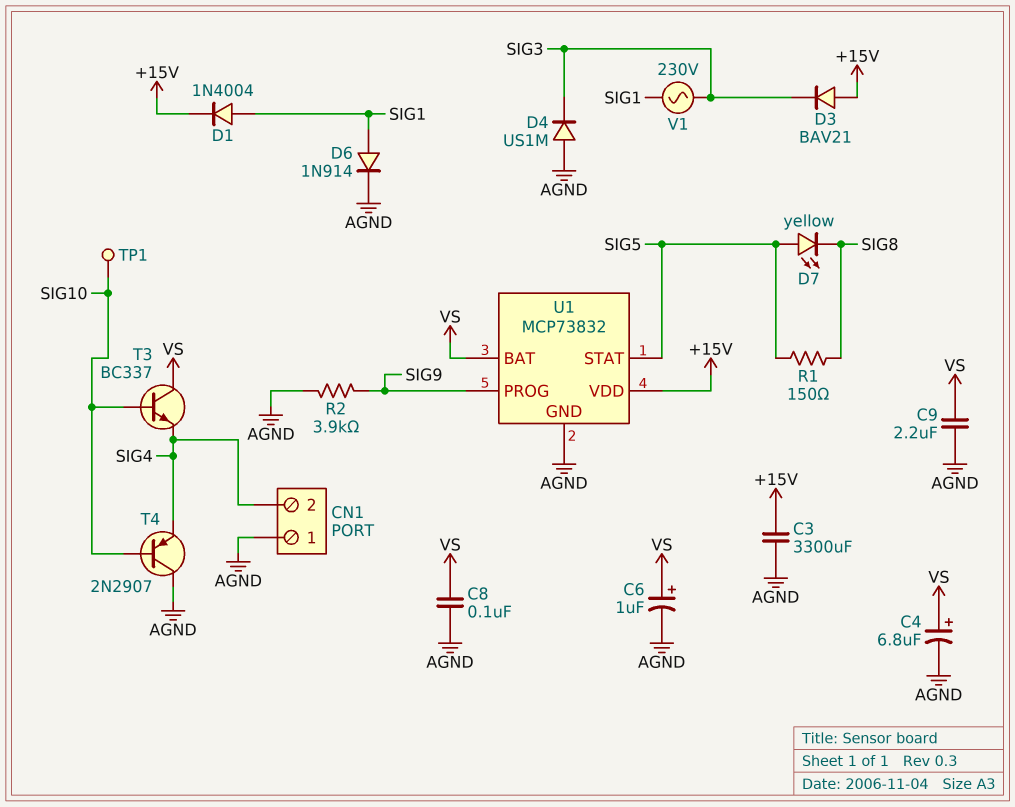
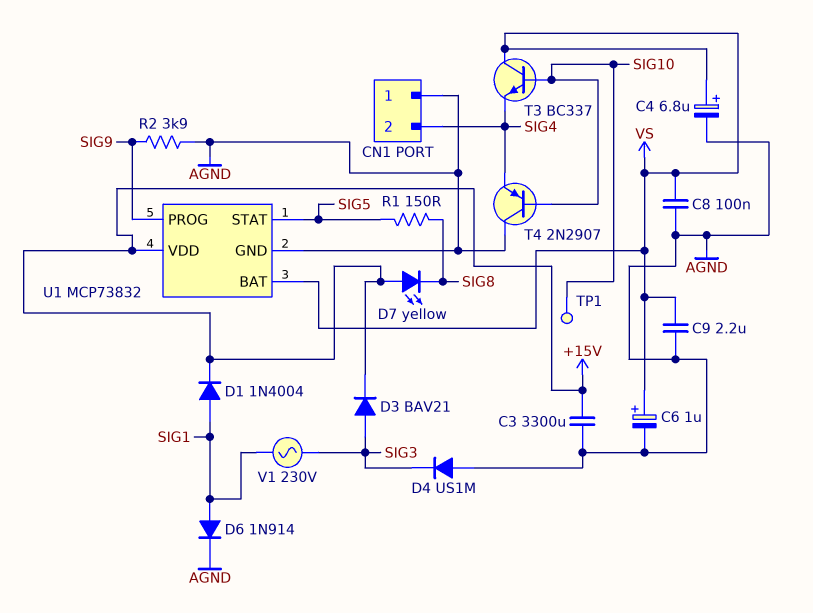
D3: diode BAV21 (A +15V, K SIG3) -> diode BAV21 (A SIG3, K +15V)
D7: LED yellow (A SIG5, K SIG8) -> LED yellow (A +15V, K SIG8)

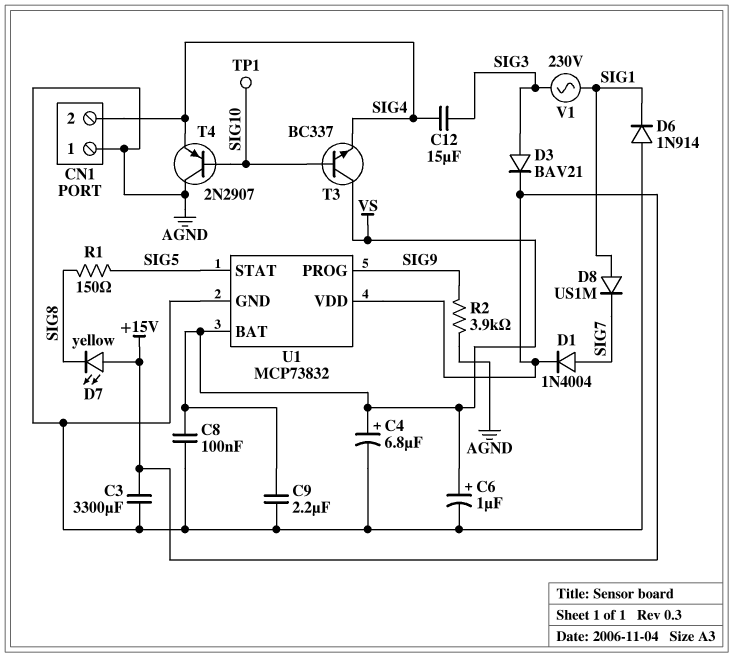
C12: none -> 15uF (SIG3, SIG4)
D1: diode 1N4004 (A SIG1, K +15V) -> diode 1N4004 (A SIG7, K +15V)
D4: diode US1M (A AGND, K SIG3) -> none
D6: diode 1N914 (A SIG1, K AGND) -> diode 1N914 (A AGND, K SIG1)
D8: none -> diode US1M (A SIG1, K SIG7)

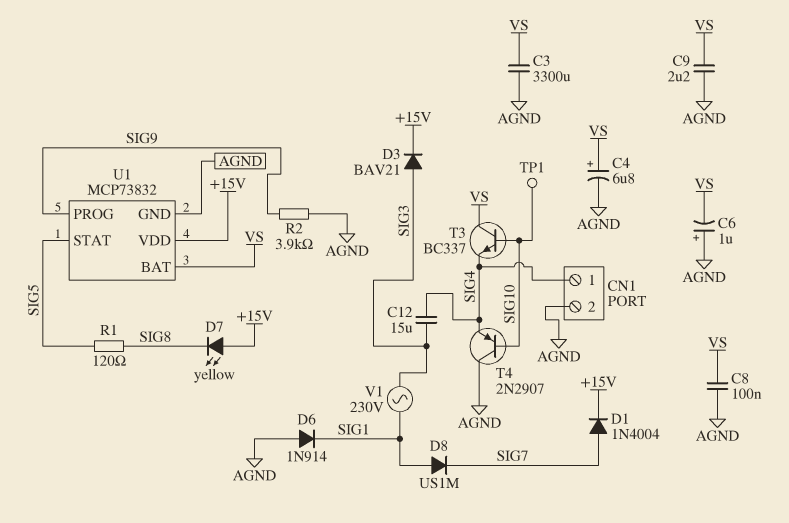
C3: 3300uF (+15V, AGND) -> 3300uF (AGND, VS)
C6: 1uF (plus VS, minus AGND) -> 1uF (plus AGND, minus VS)
CN1 pin 1: AGND -> SIG4
CN1 pin 2: SIG4 -> AGND
R1: 150 (SIG5, SIG8) -> 120 (SIG5, SIG8)

